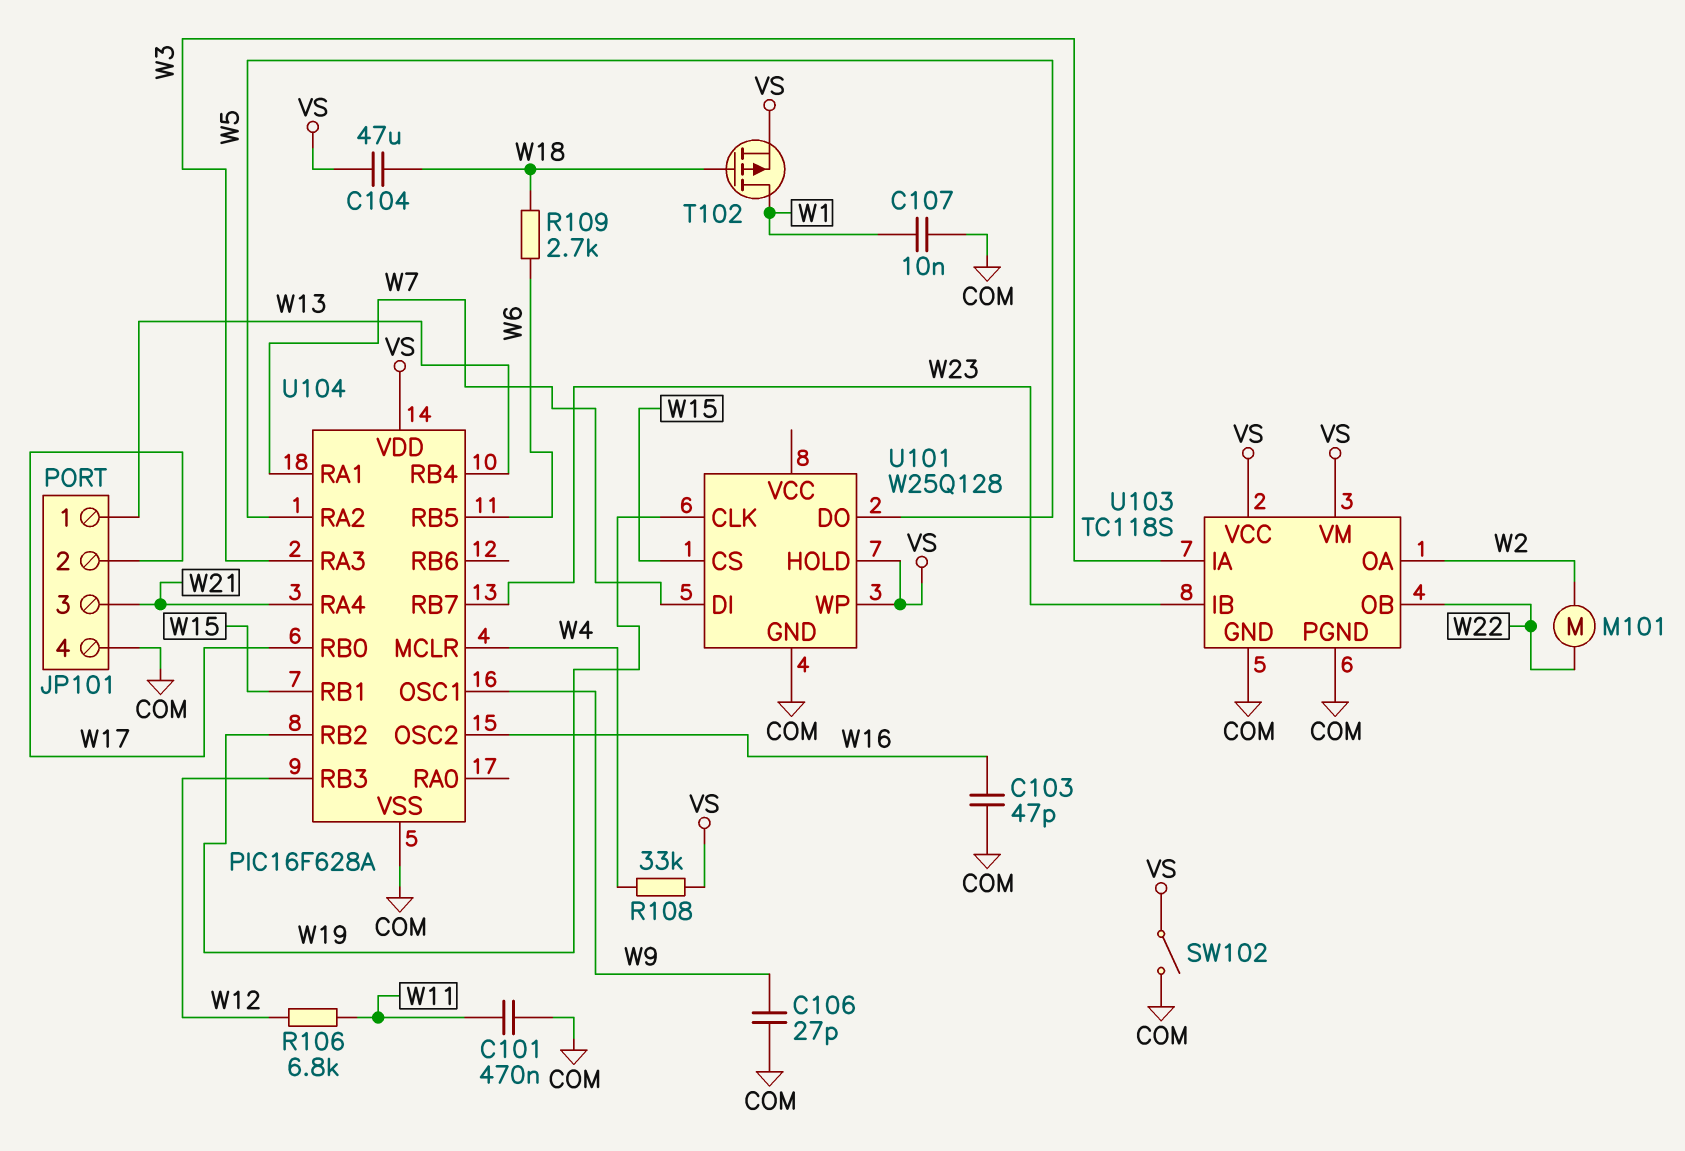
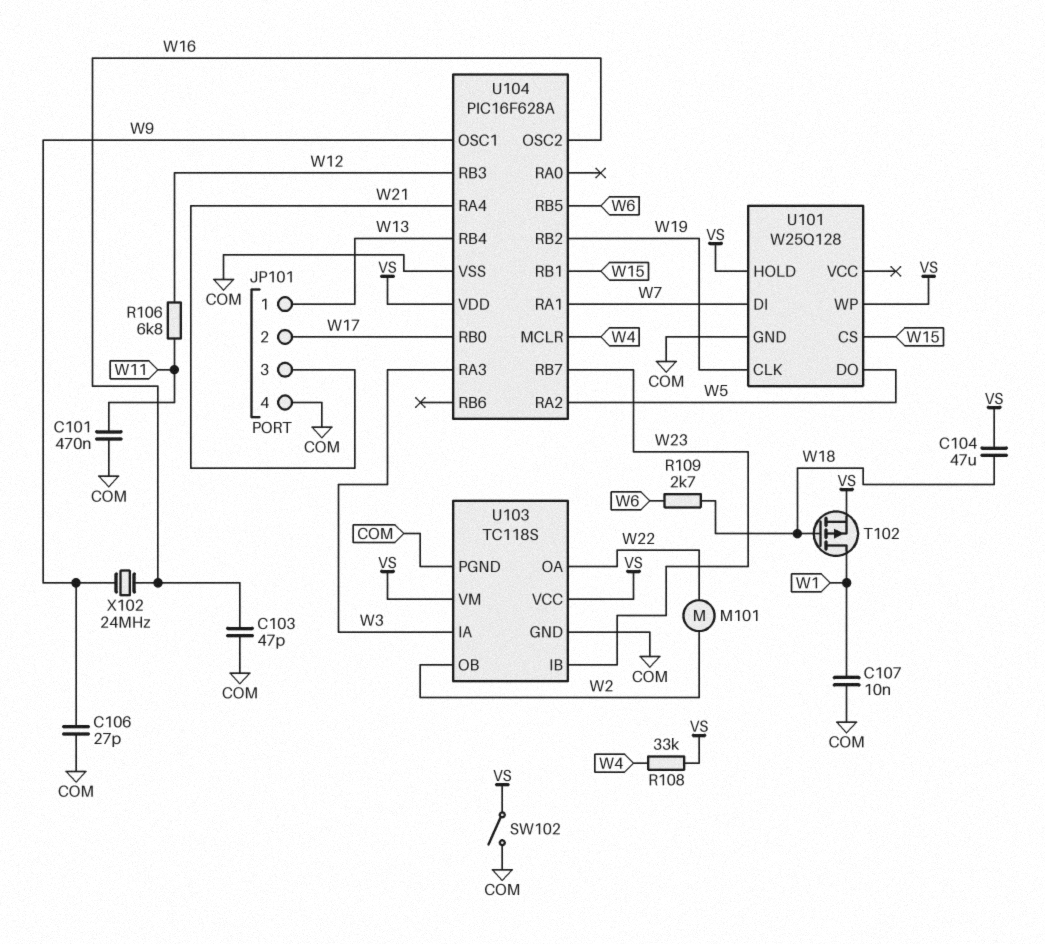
U103 pin OA: W2 -> W22
U103 pin OB: W22 -> W2
X102: none -> 24MHz (W9, W16)

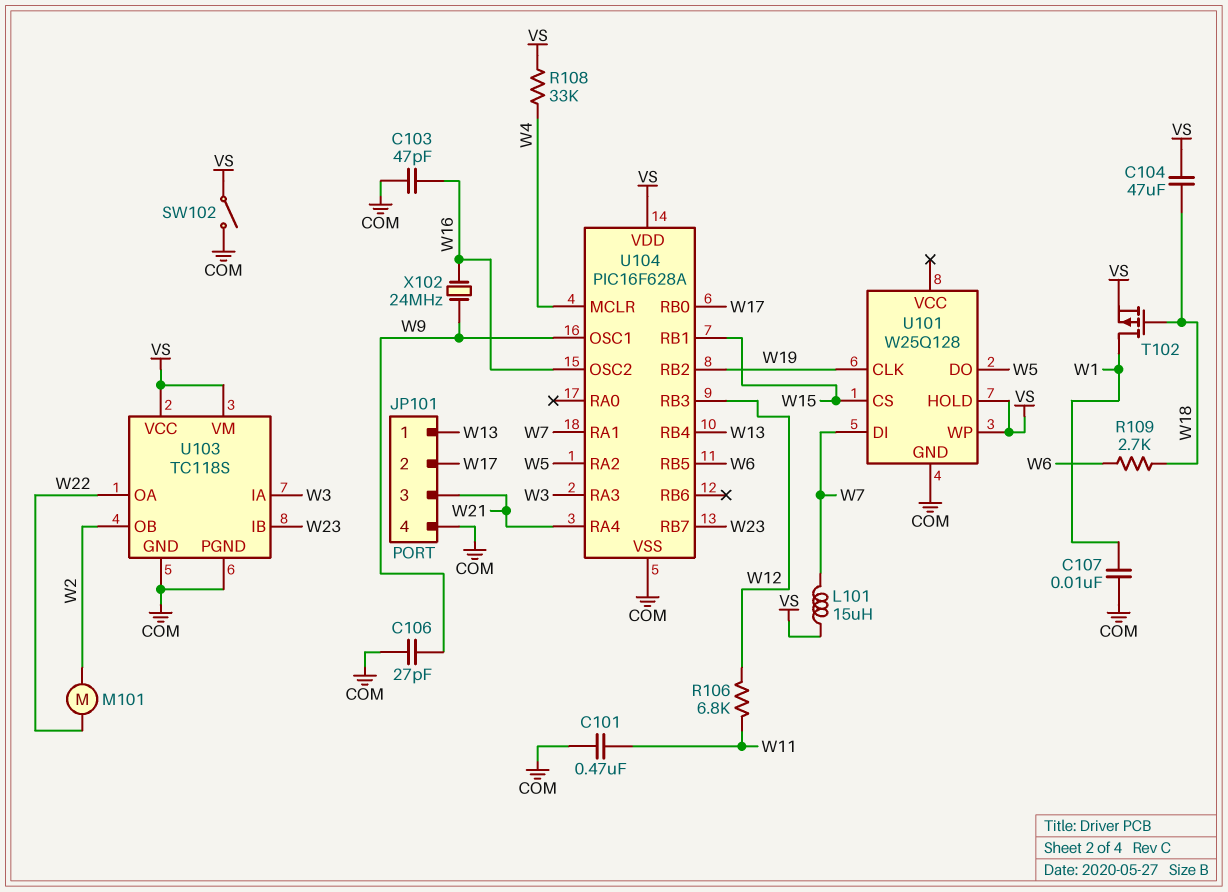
L101: none -> 15uH (VS, W7)

